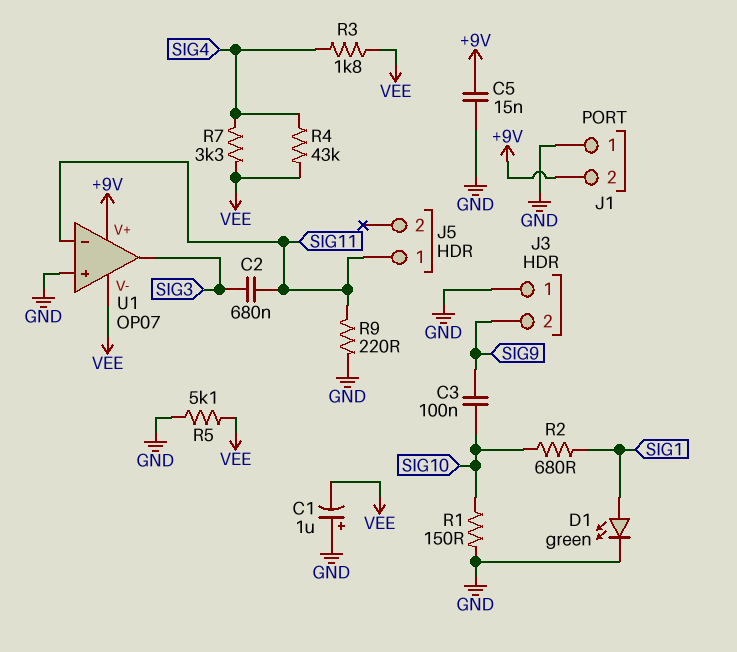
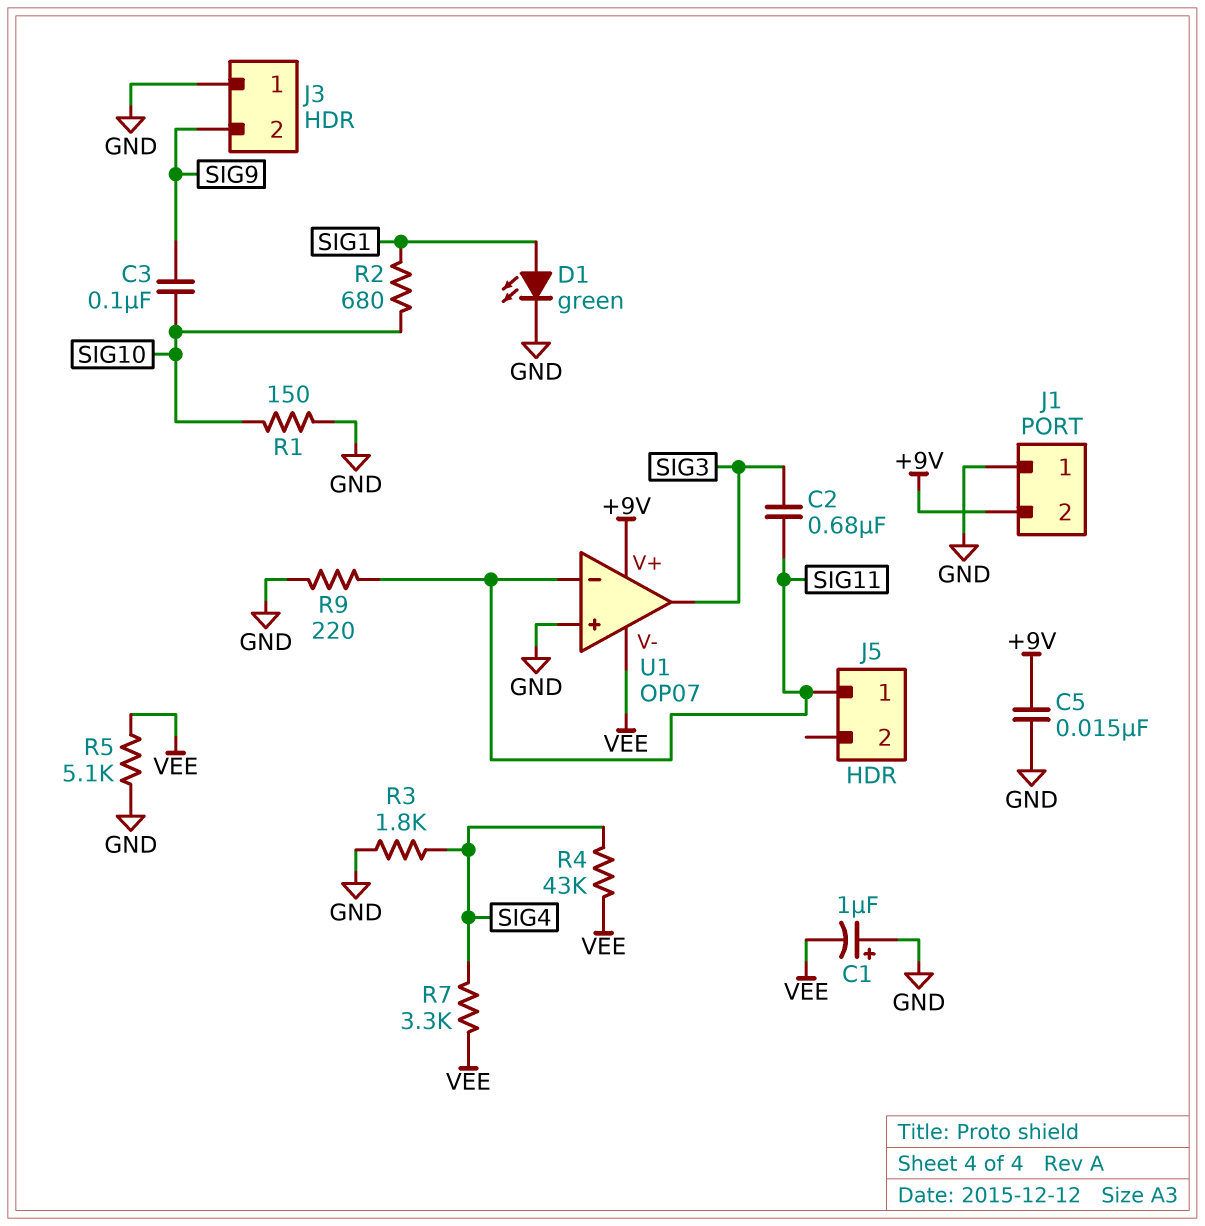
R3: 1.8k (SIG4, VEE) -> 1.8k (GND, SIG4)

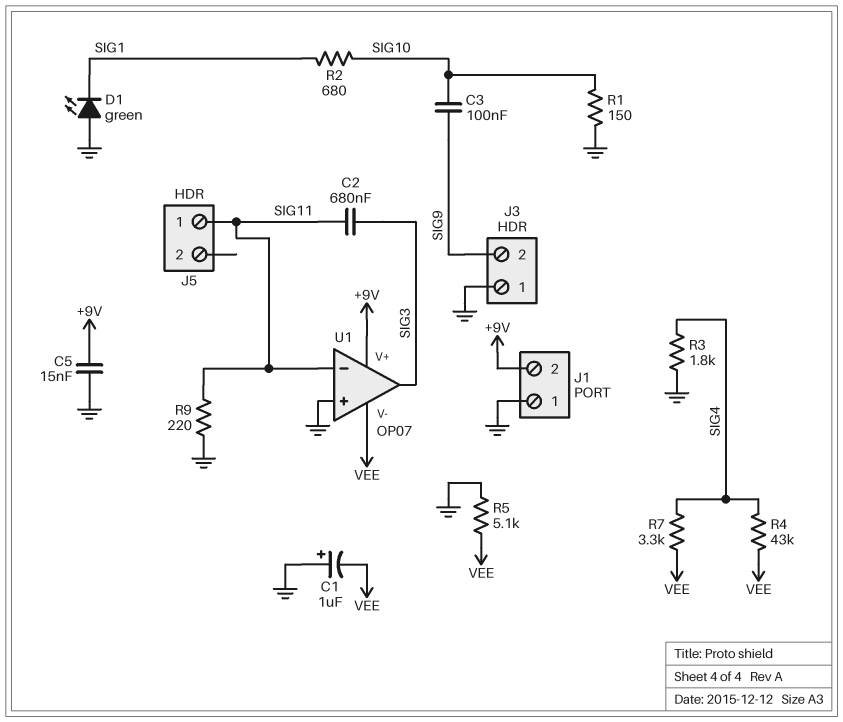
D1: LED green (A SIG1, K GND) -> LED green (A GND, K SIG1)

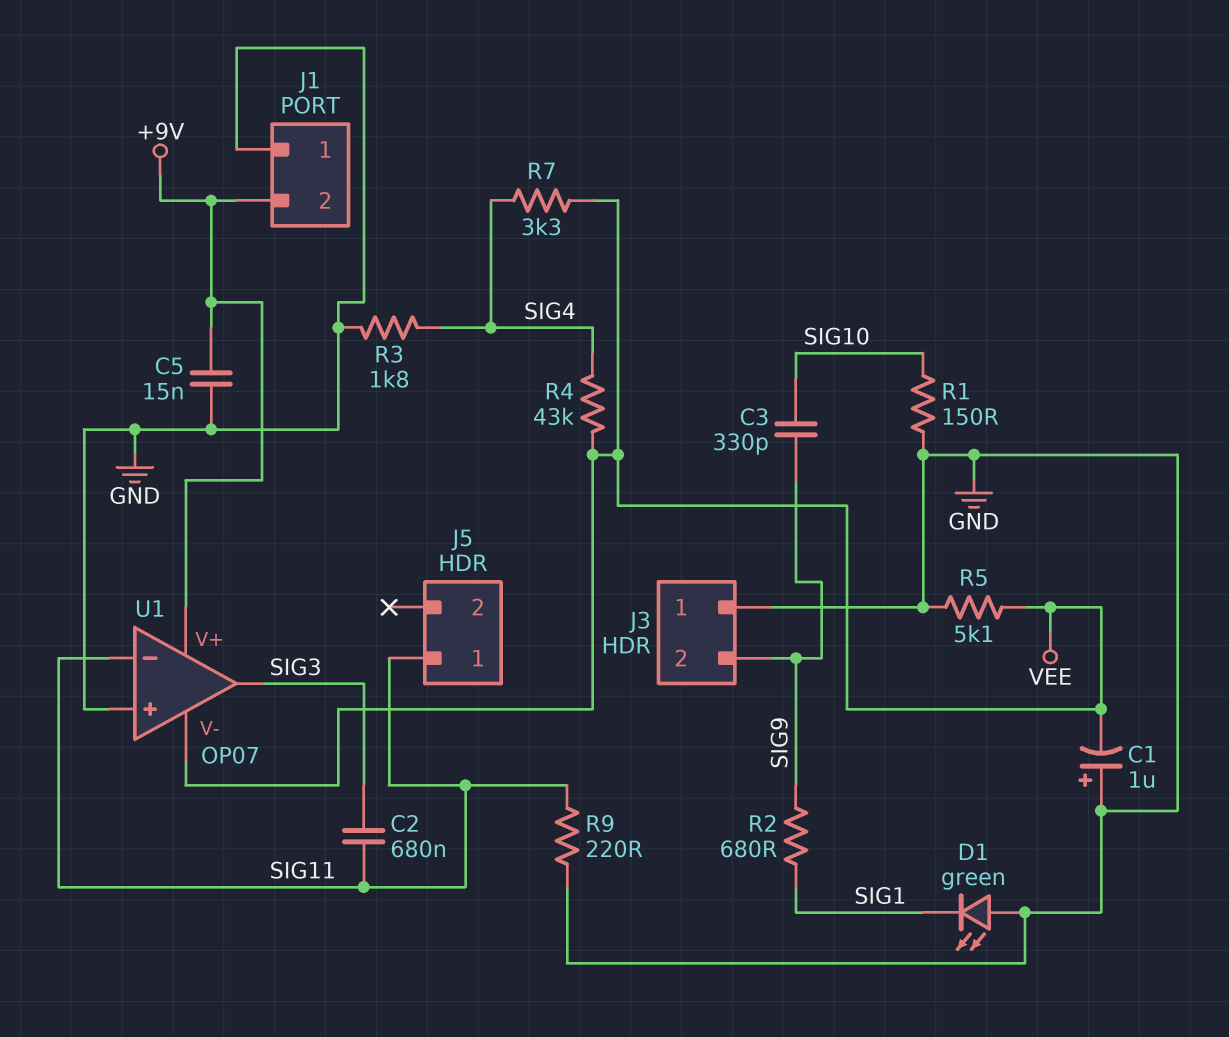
C3: 100nF (SIG9, SIG10) -> 330pF (SIG9, SIG10)
R2: 680 (SIG1, SIG10) -> 680 (SIG1, SIG9)

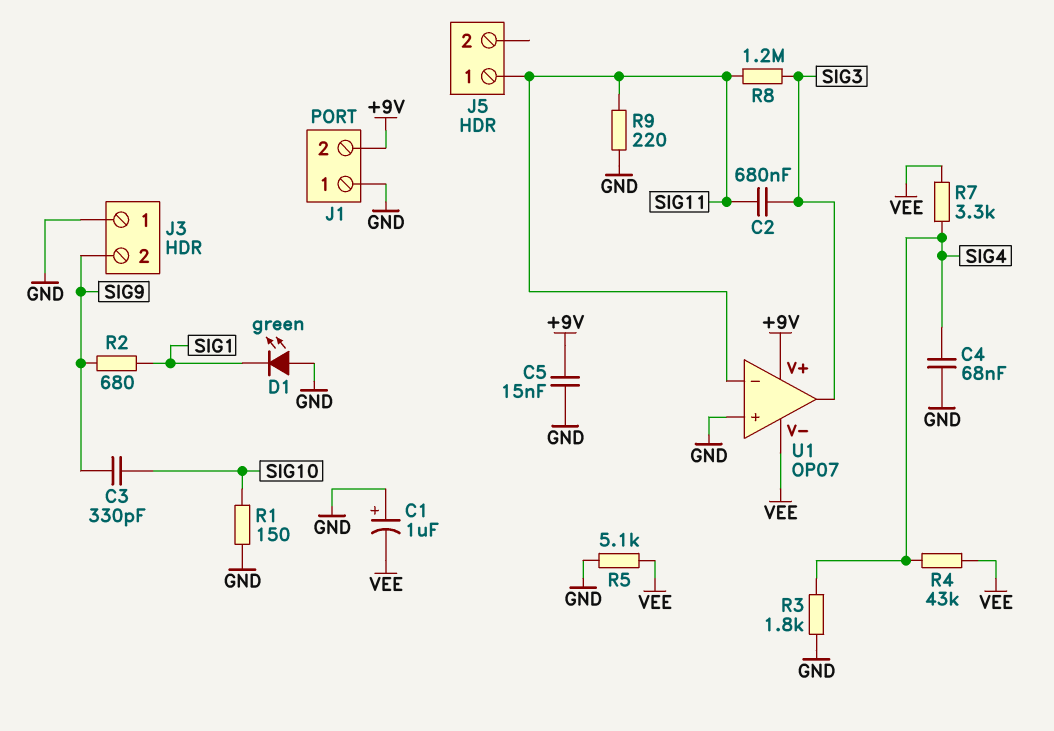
C4: none -> 68nF (GND, SIG4)
R8: none -> 1.2M (SIG3, SIG11)

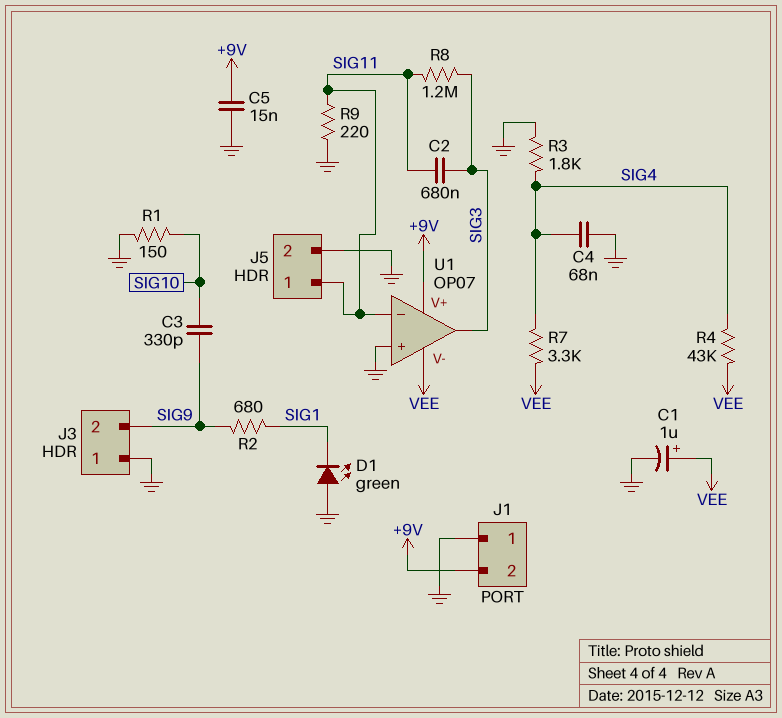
C1: 1uF (plus GND, minus VEE) -> 1uF (plus VEE, minus GND)
J5 pin 2: none -> GND
R5: 5.1k (GND, VEE) -> none

